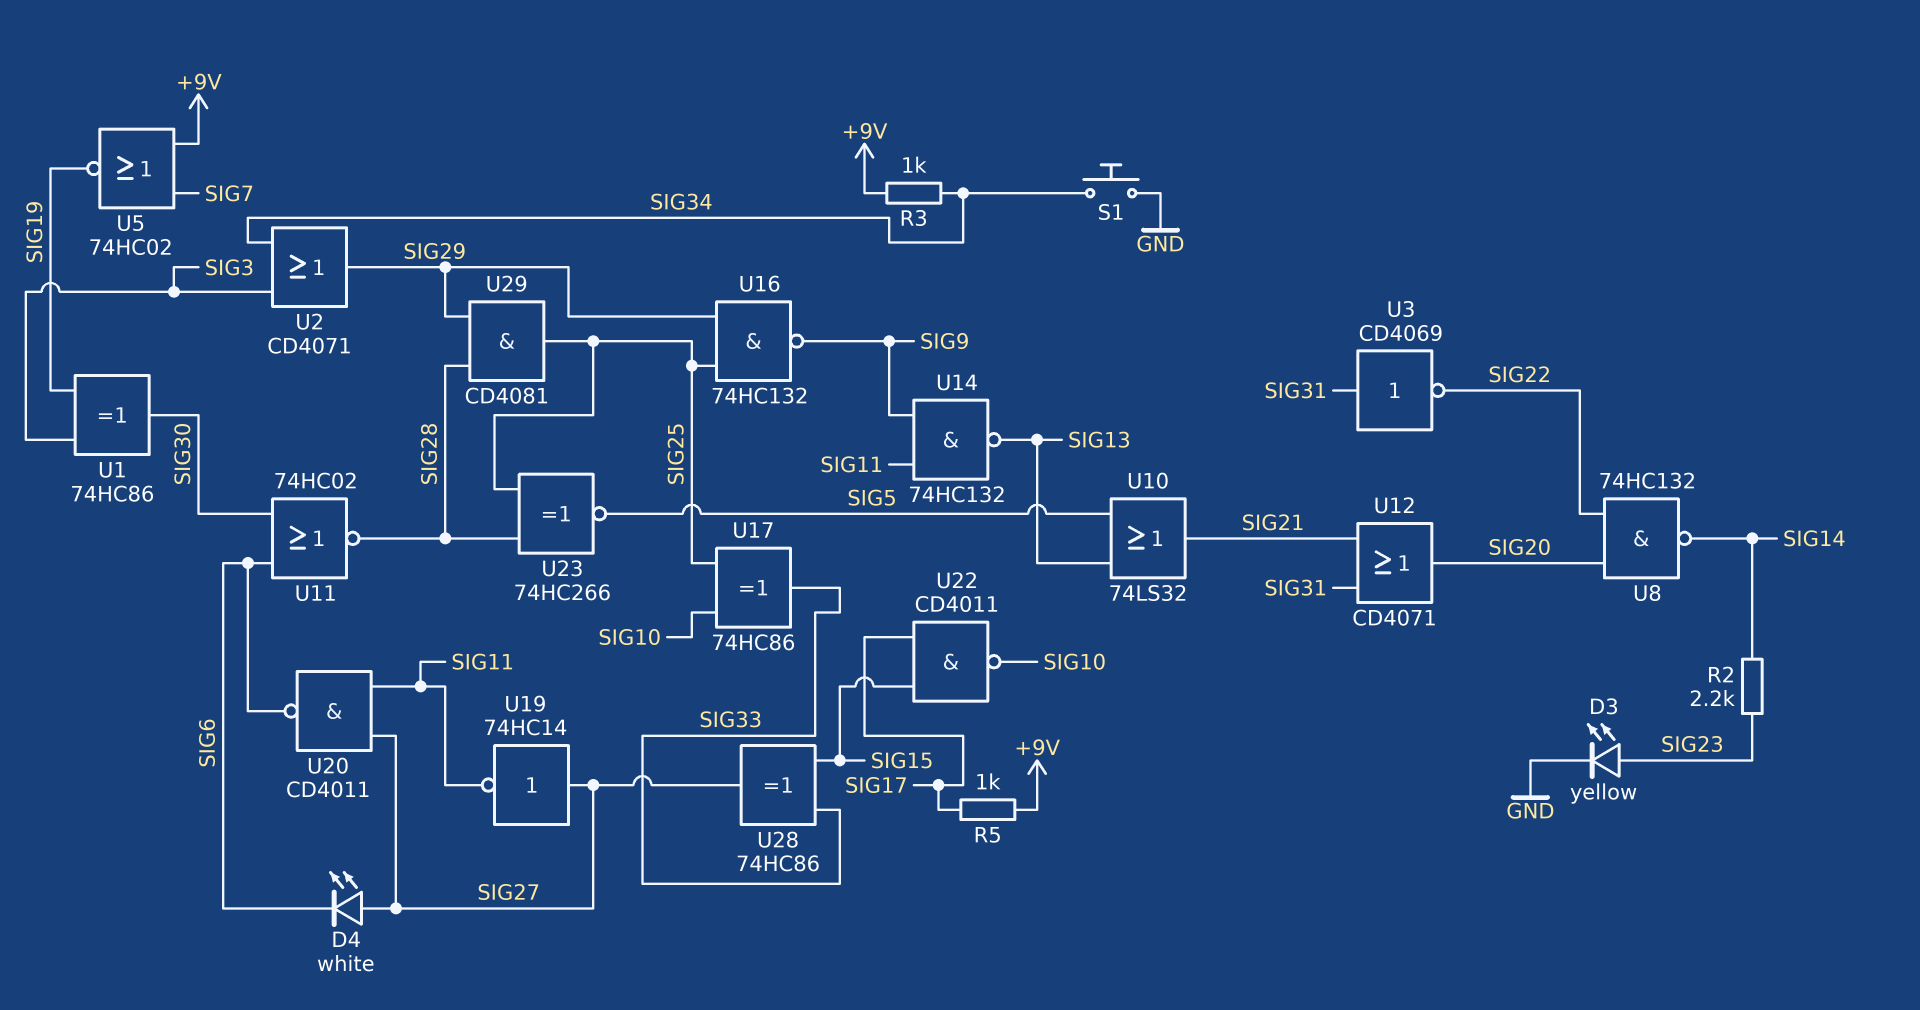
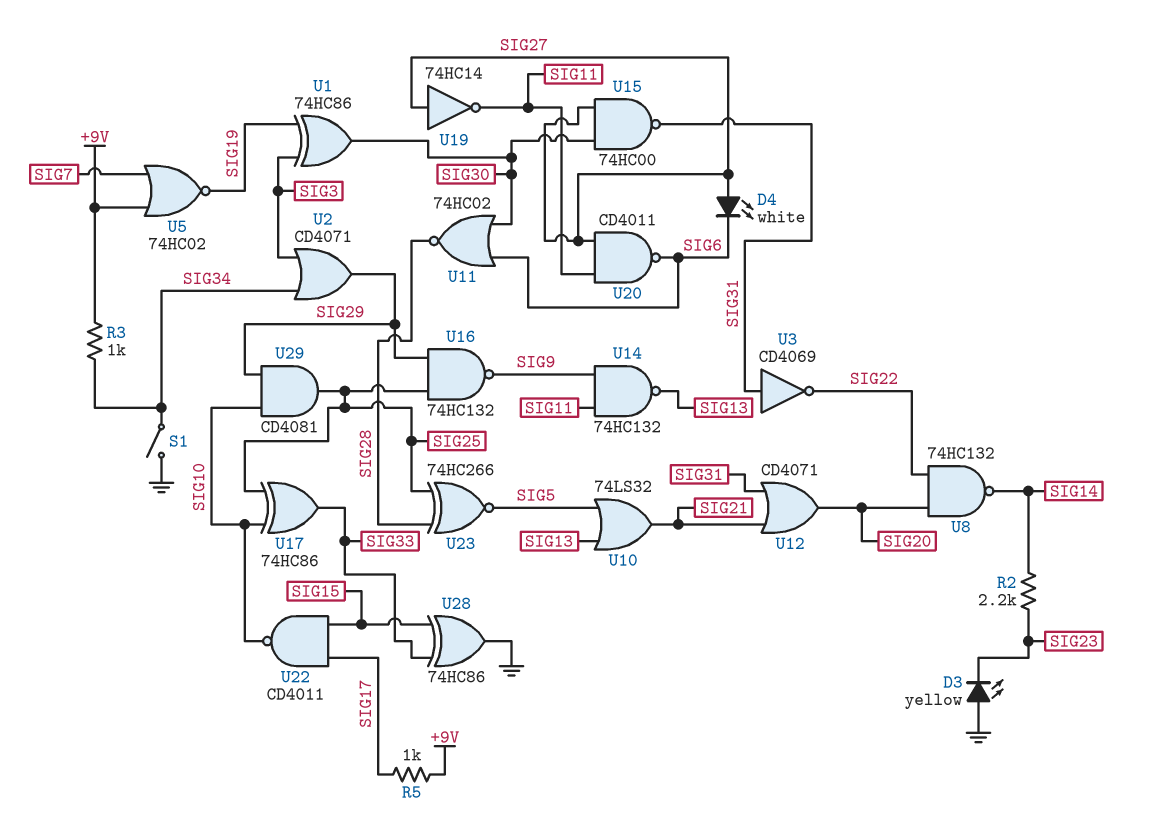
D3: LED yellow (A SIG23, K GND) -> LED yellow (A GND, K SIG23)
S1: button (GND, SIG34) -> switch (GND, SIG34)
U15: none -> NAND 74HC00 (in SIG27, in SIG30, out SIG31)
U28: XOR 74HC86 (in SIG15, in SIG33, out SIG27) -> XOR 74HC86 (in SIG15, in SIG33, out GND)
U29: AND CD4081 (in SIG28, in SIG29, out SIG25) -> AND CD4081 (in SIG10, in SIG29, out SIG25)

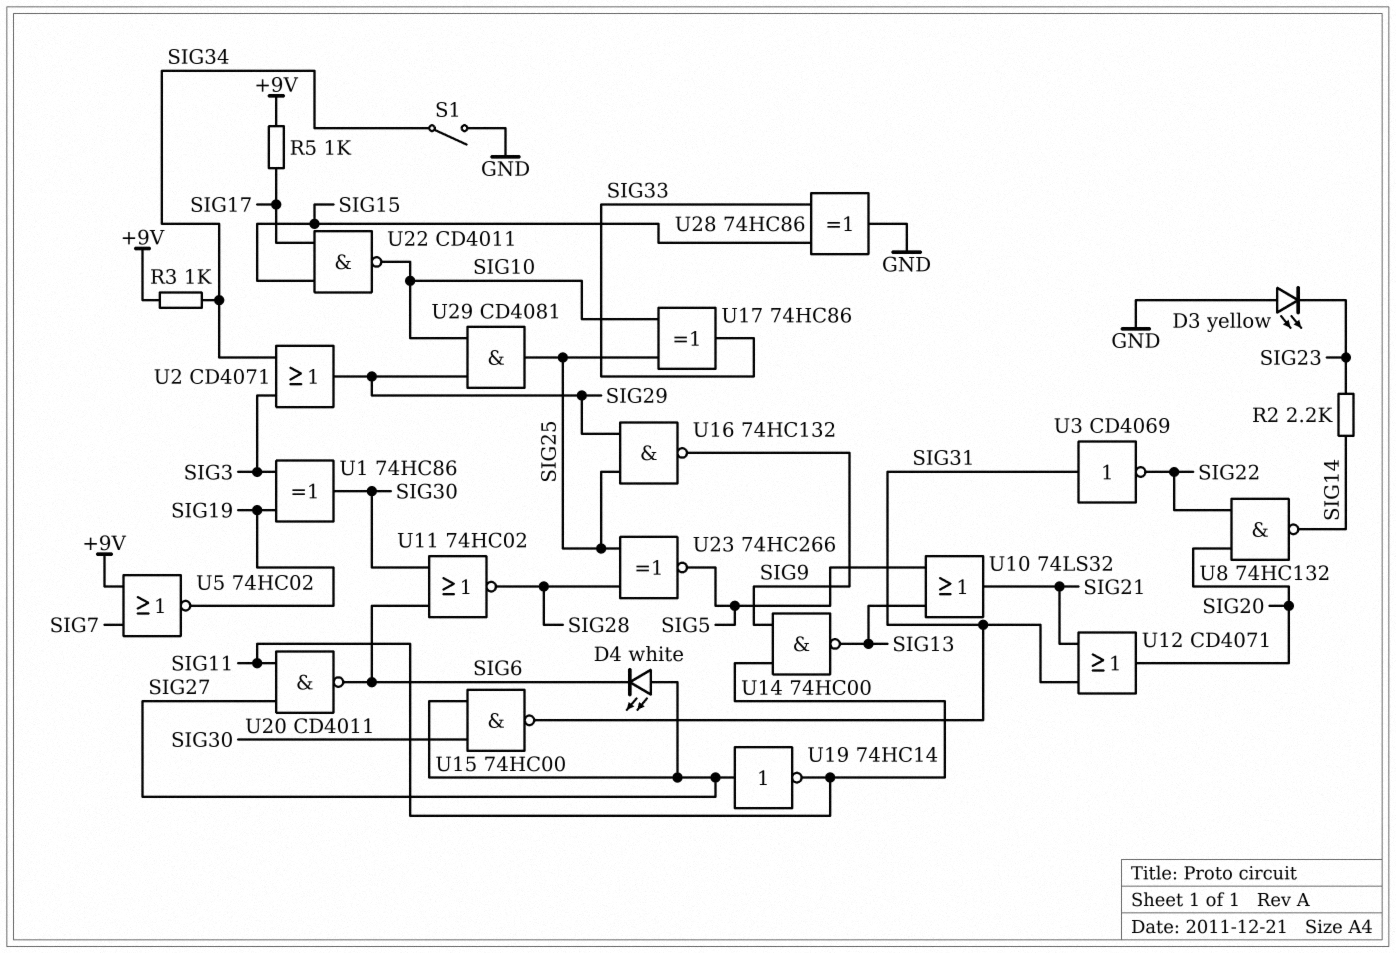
U14: NAND 74HC132 (in SIG9, in SIG11, out SIG13) -> NAND 74HC00 (in SIG9, in SIG11, out SIG13)

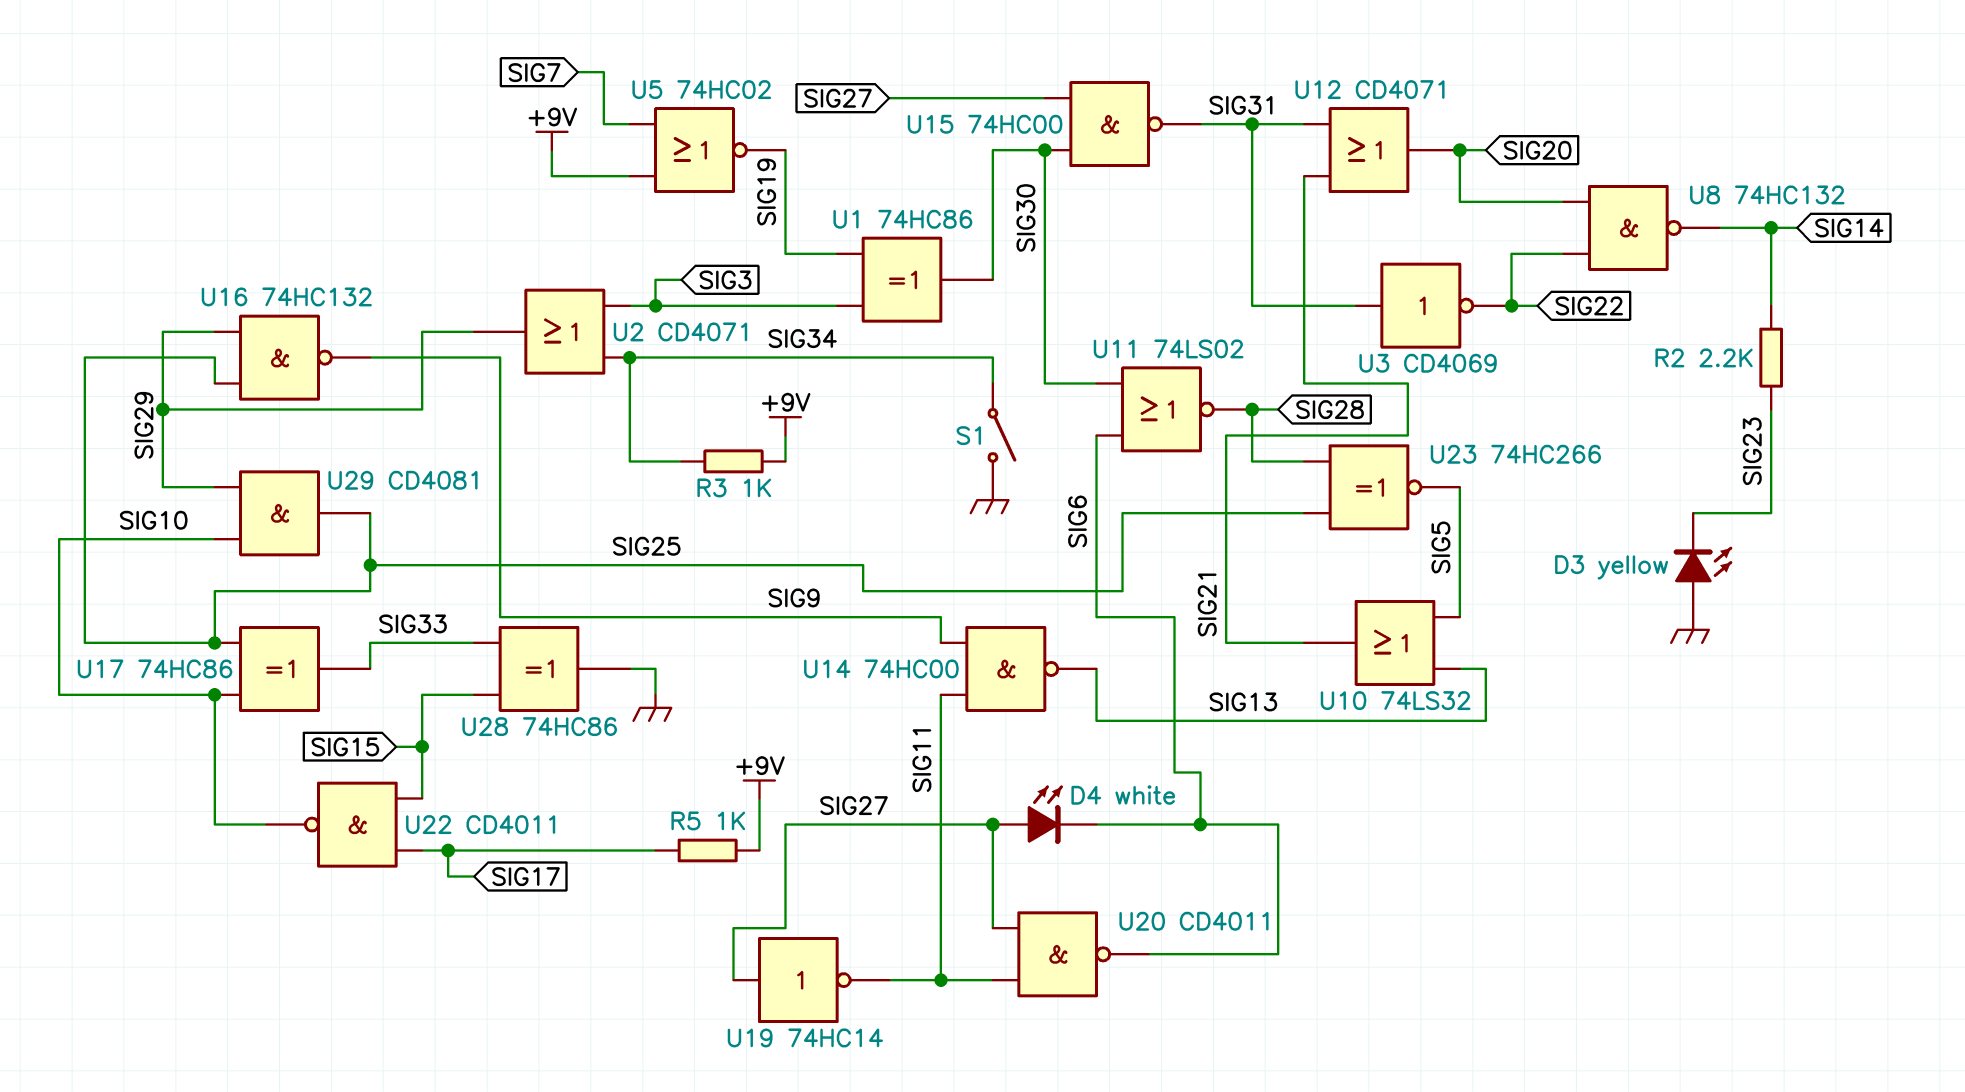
U11: NOR 74HC02 (in SIG6, in SIG30, out SIG28) -> NOR 74LS02 (in SIG6, in SIG30, out SIG28)

